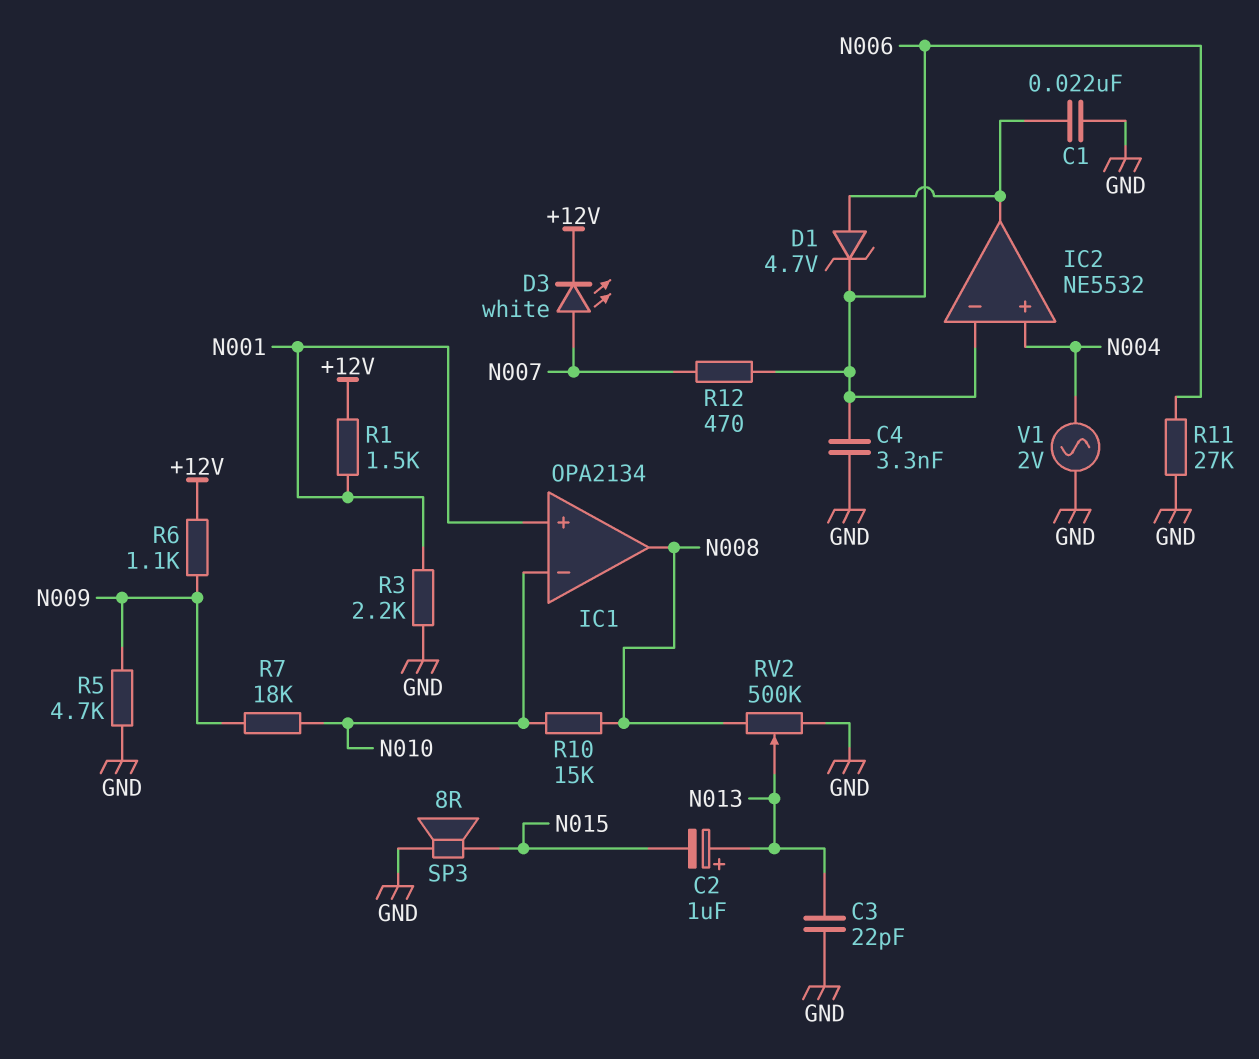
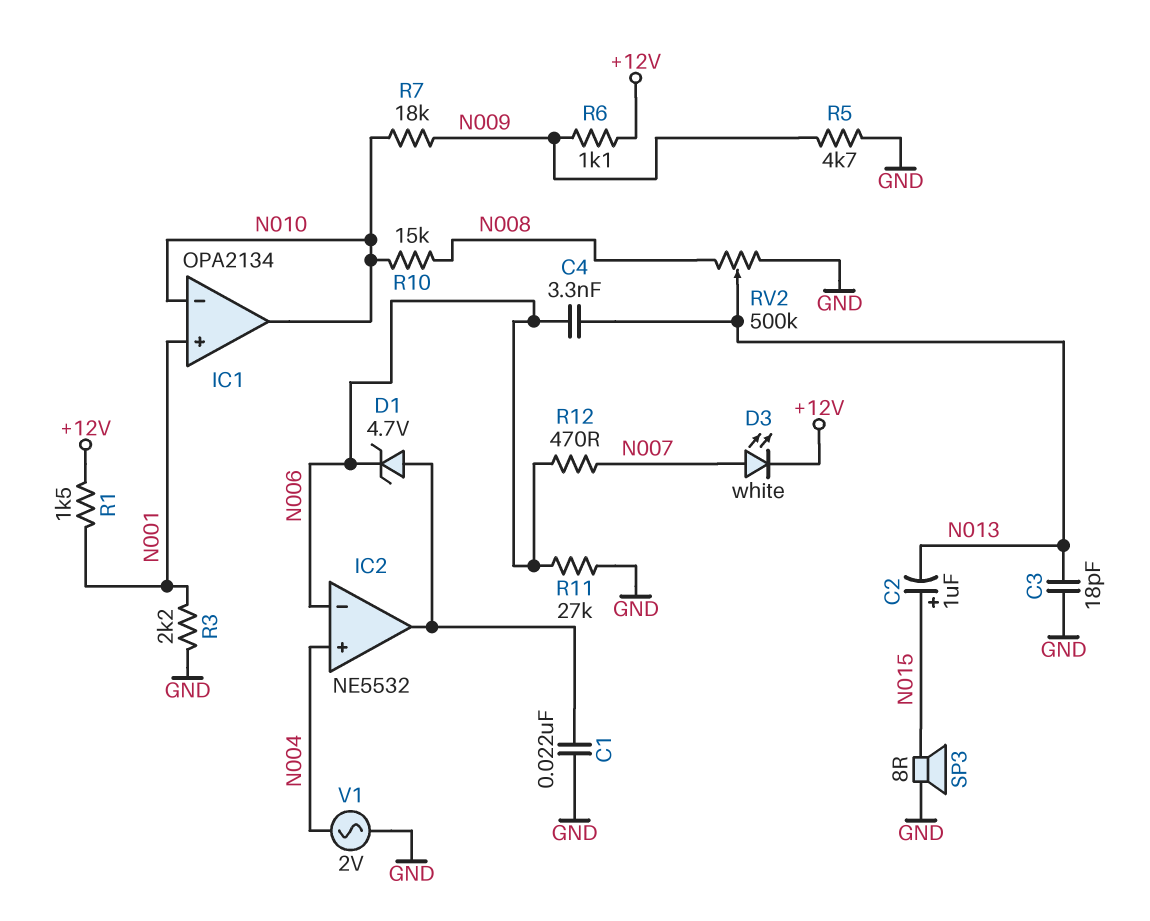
C2: 1uF (plus N013, minus N015) -> 1uF (plus N015, minus N013)
C3: 22pF (GND, N013) -> 18pF (GND, N013)
C4: 3.3nF (GND, N006) -> 3.3nF (N006, N013)
IC1 pin out: N008 -> N010

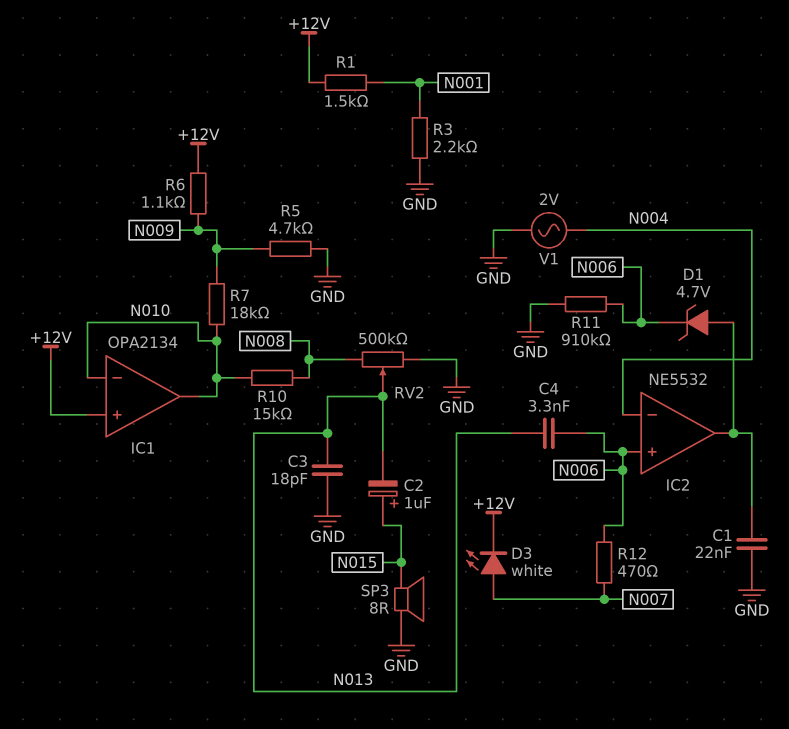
IC1 pin in+: N001 -> +12V
IC2 pin in+: N004 -> N006
IC2 pin in-: N006 -> N004
R11: 27k (GND, N006) -> 910k (GND, N006)

